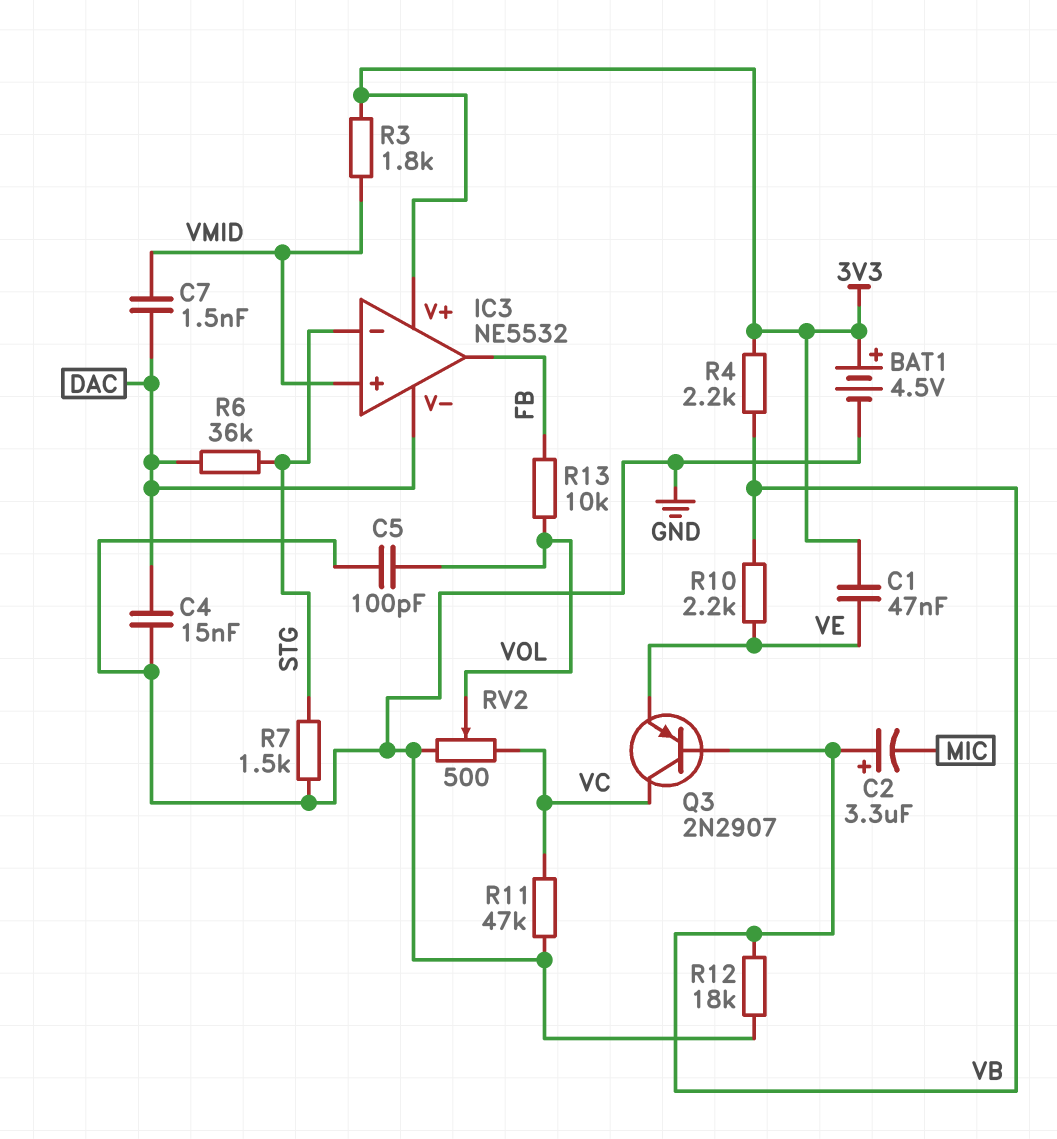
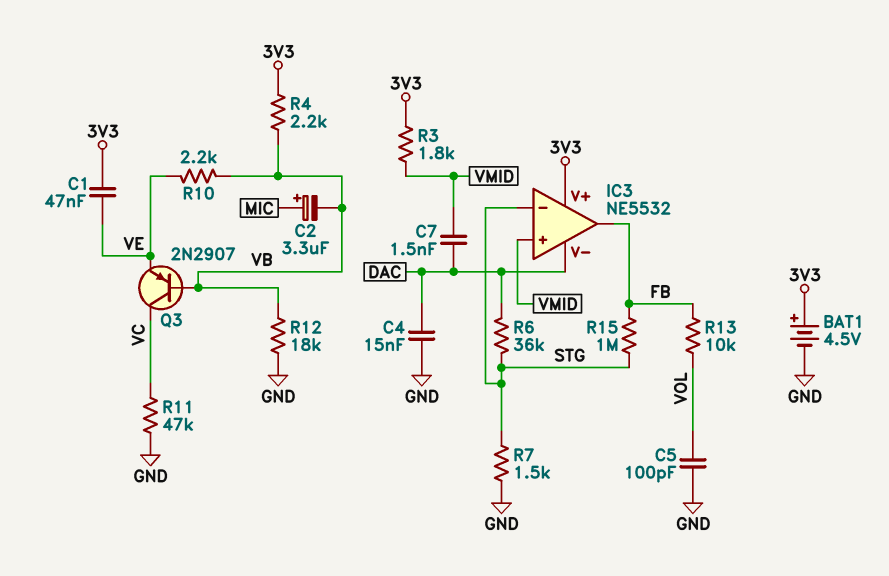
C2: 3.3uF (plus VB, minus MIC) -> 3.3uF (plus MIC, minus VB)
R15: none -> 1M (FB, STG)
RV2: 500 (GND, VC, wiper VOL) -> none

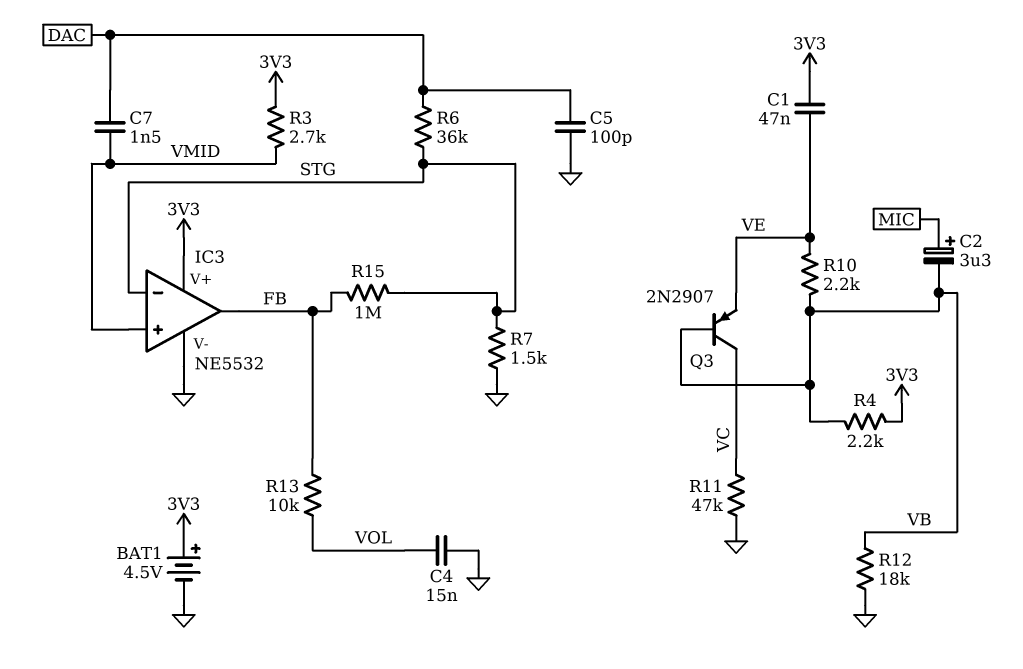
C4: 15nF (DAC, GND) -> 15nF (GND, VOL)
C5: 100pF (GND, VOL) -> 100pF (DAC, GND)
IC3 pin V-: DAC -> GND
R3: 1.8k (3V3, VMID) -> 2.7k (3V3, VMID)

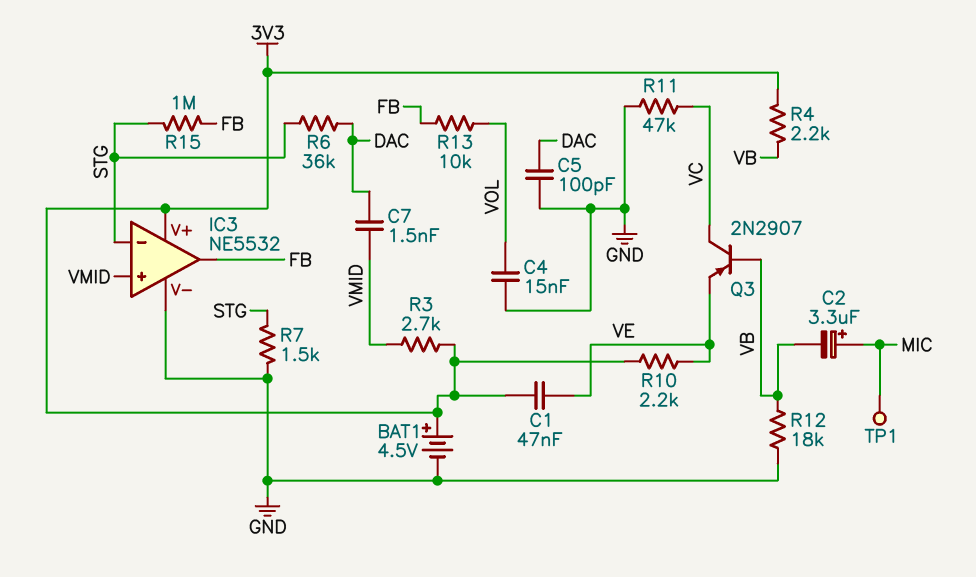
R10: 2.2k (VB, VE) -> 2.2k (3V3, VE)
TP1: none -> test point (MIC)

